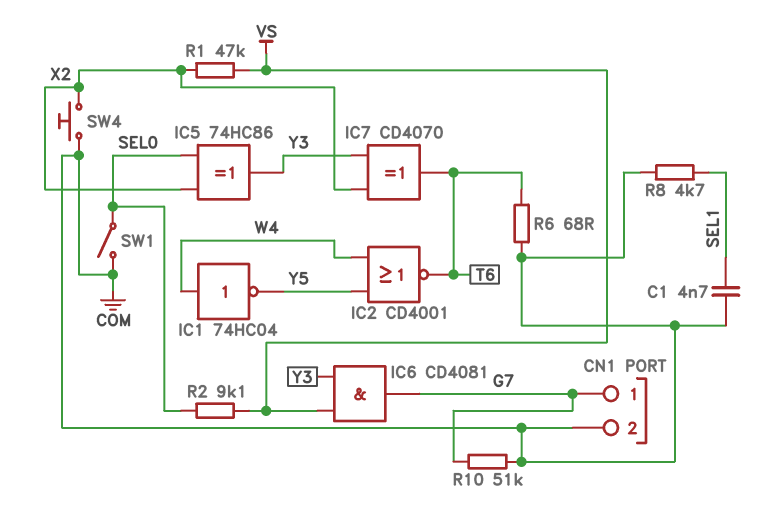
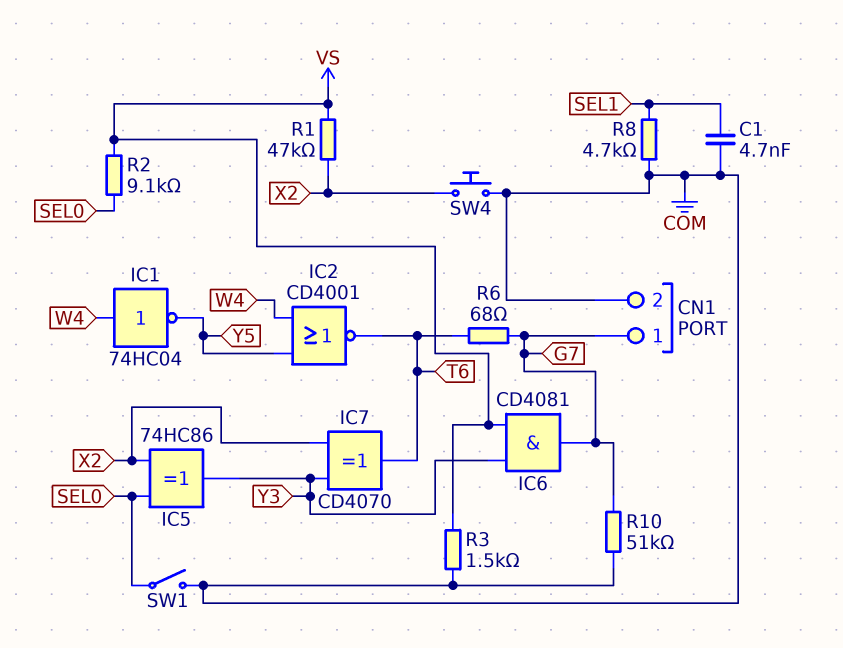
R3: none -> 1.5k (COM, VS)
R6: 68 (COM, T6) -> 68 (G7, T6)

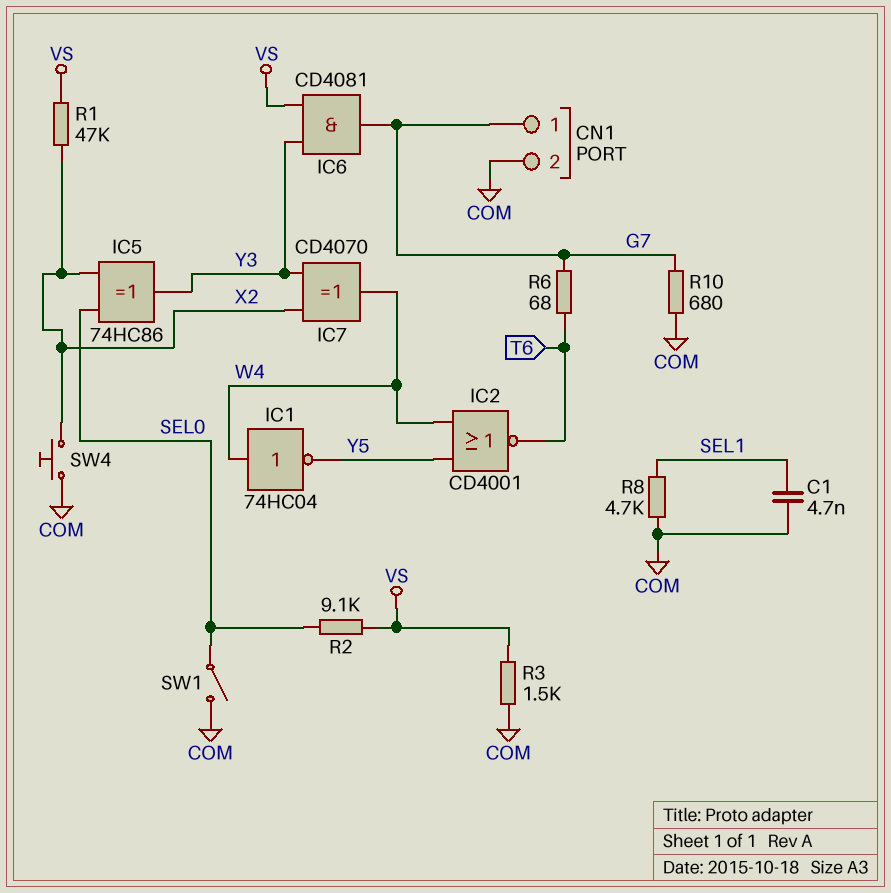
IC7: XOR CD4070 (in X2, in Y3, out T6) -> XOR CD4070 (in X2, in Y3, out W4)
R10: 51k (COM, G7) -> 680 (COM, G7)

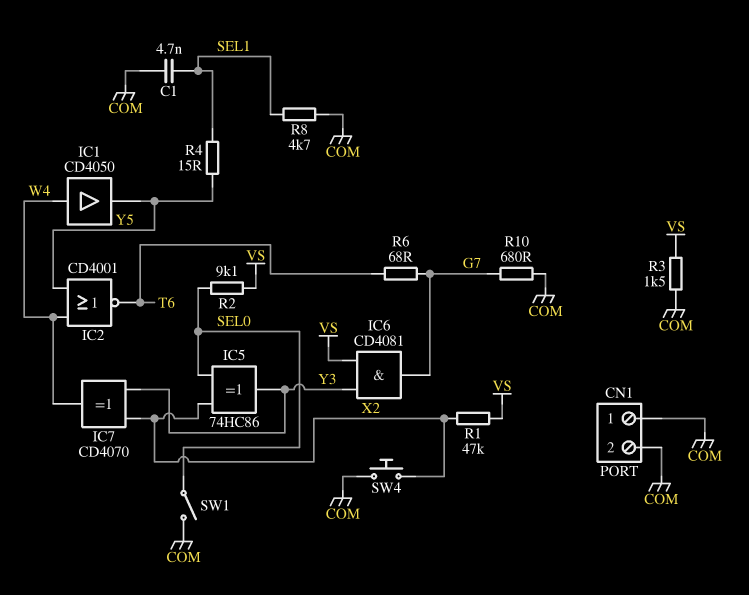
CN1 pin 1: G7 -> COM
IC1: NOT 74HC04 (in W4, out Y5) -> buffer CD4050 (in W4, out Y5)
R4: none -> 15 (SEL1, Y5)

